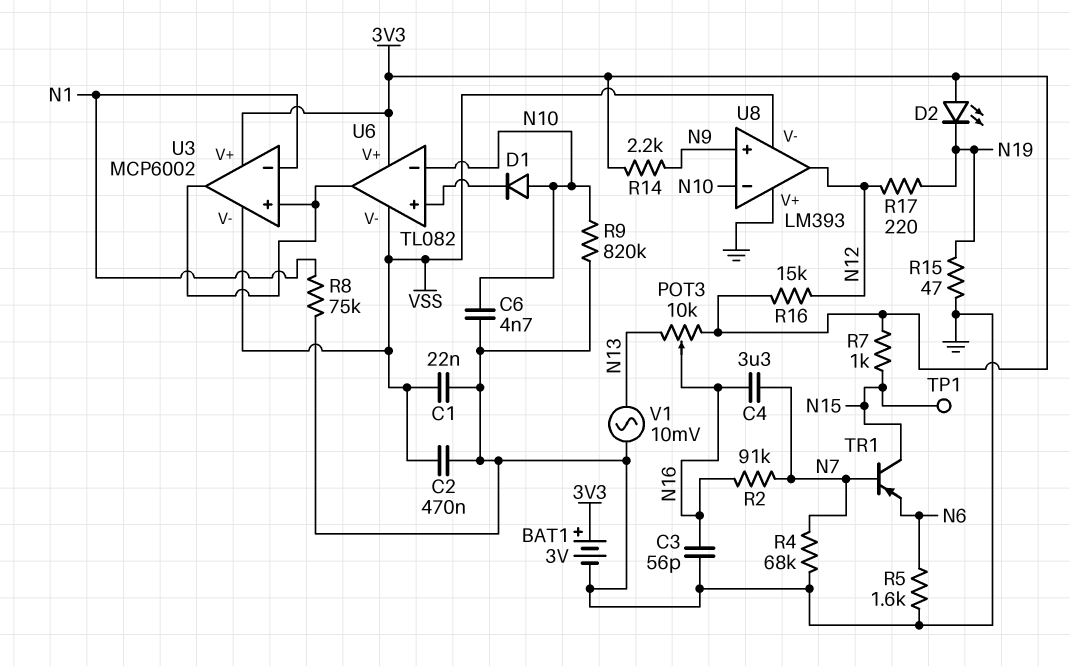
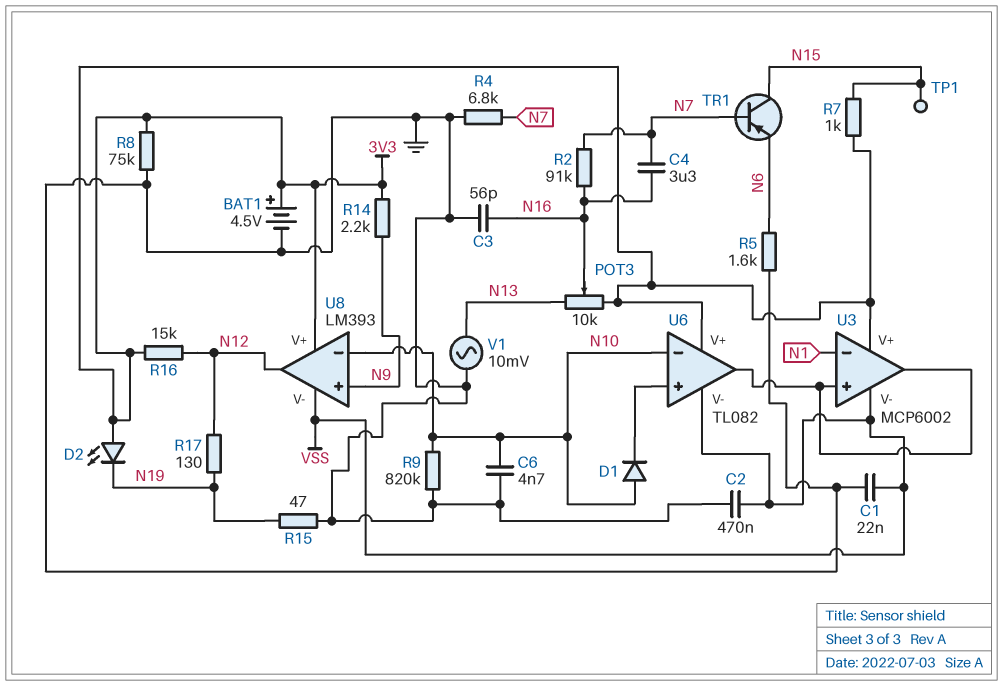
BAT1: 3V (plus 3V3, minus GND) -> 4.5V (plus 3V3, minus GND)
R4: 68k (GND, N7) -> 6.8k (GND, N7)
R8: 75k (GND, N1) -> 75k (3V3, GND)
R17: 220 (N12, N19) -> 130 (N12, N19)
U8 pin V+: GND -> 3V3

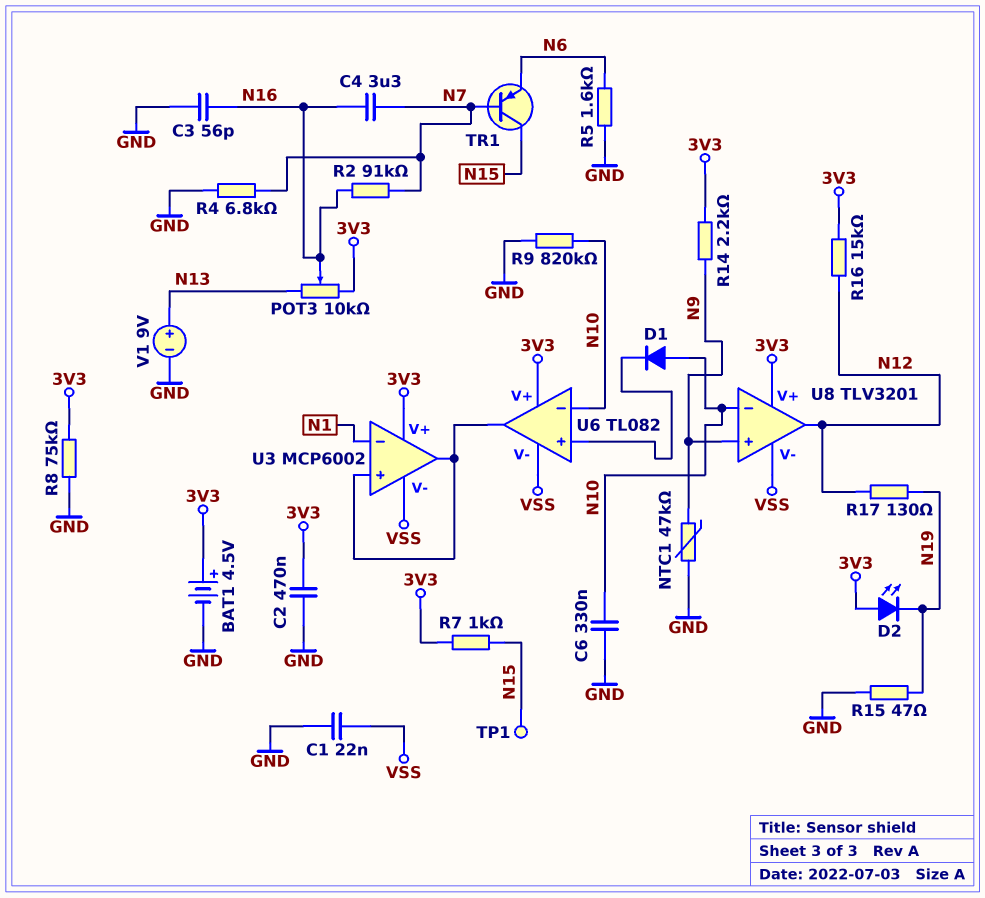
C2: 470nF (GND, VSS) -> 470nF (3V3, GND)
C6: 4.7nF (GND, N10) -> 330nF (GND, N10)
NTC1: none -> 47k (GND, N9)
U8: LM393 -> TLV3201
V1: AC 10mV (GND, N13) -> 9V (plus N13, minus GND)

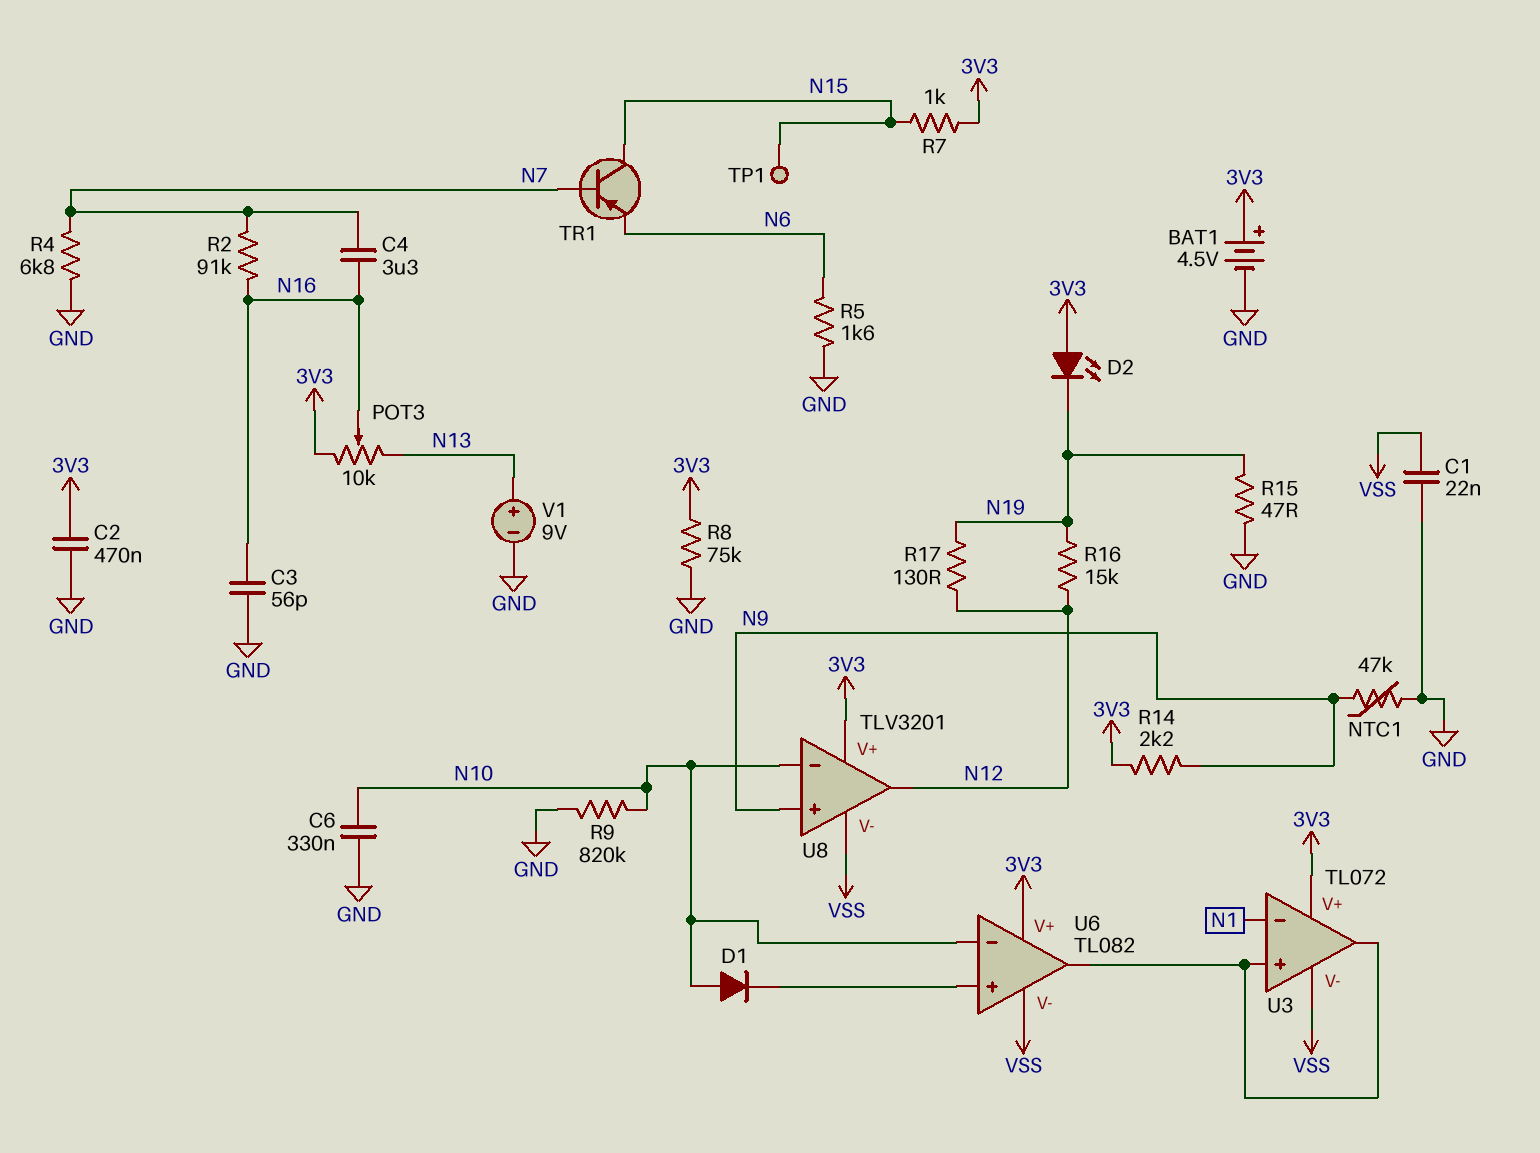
R16: 15k (3V3, N12) -> 15k (N12, N19)
U3: MCP6002 -> TL072

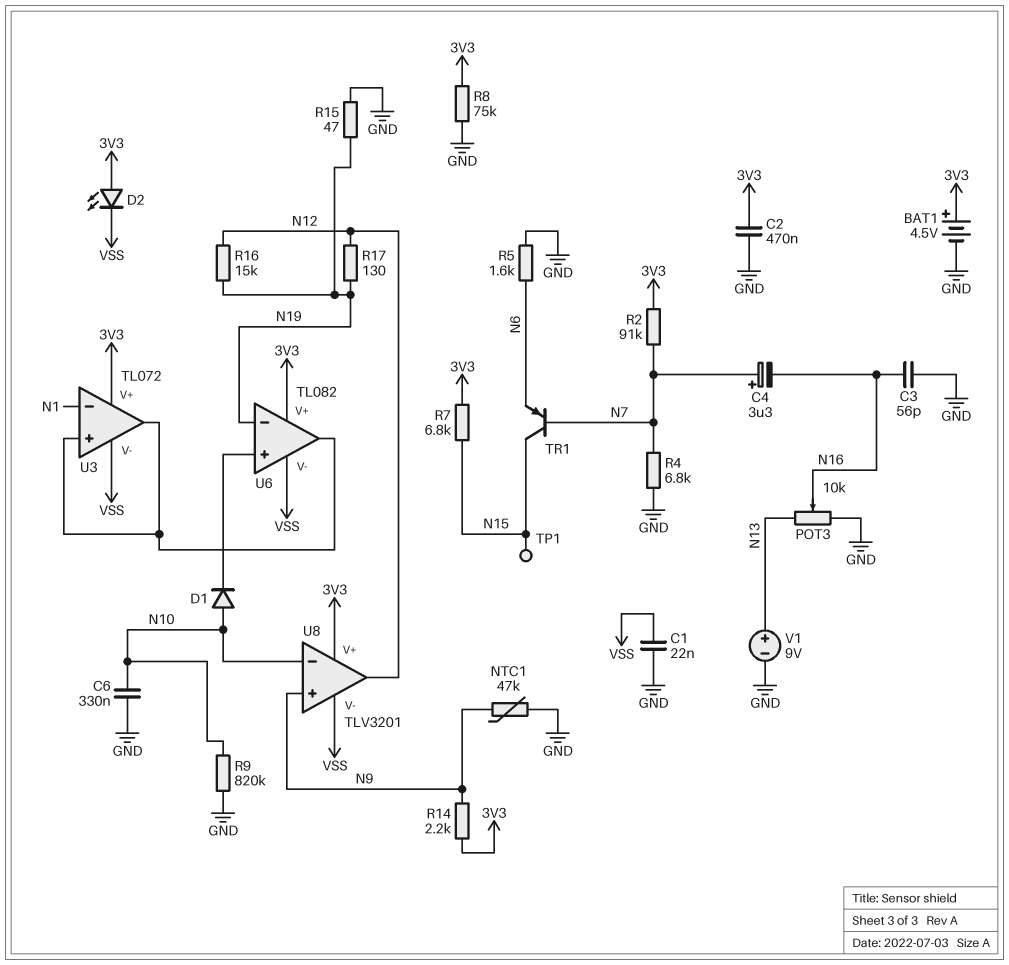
C4: 3.3uF (N7, N16) -> 3.3uF (plus N7, minus N16)
D2: LED (A 3V3, K N19) -> LED (A 3V3, K VSS)
POT3: 10k (3V3, N13, wiper N16) -> 10k (GND, N13, wiper N16)
R2: 91k (N7, N16) -> 91k (3V3, N7)
R7: 1k (3V3, N15) -> 6.8k (3V3, N15)
U6 pin in-: N10 -> N19

